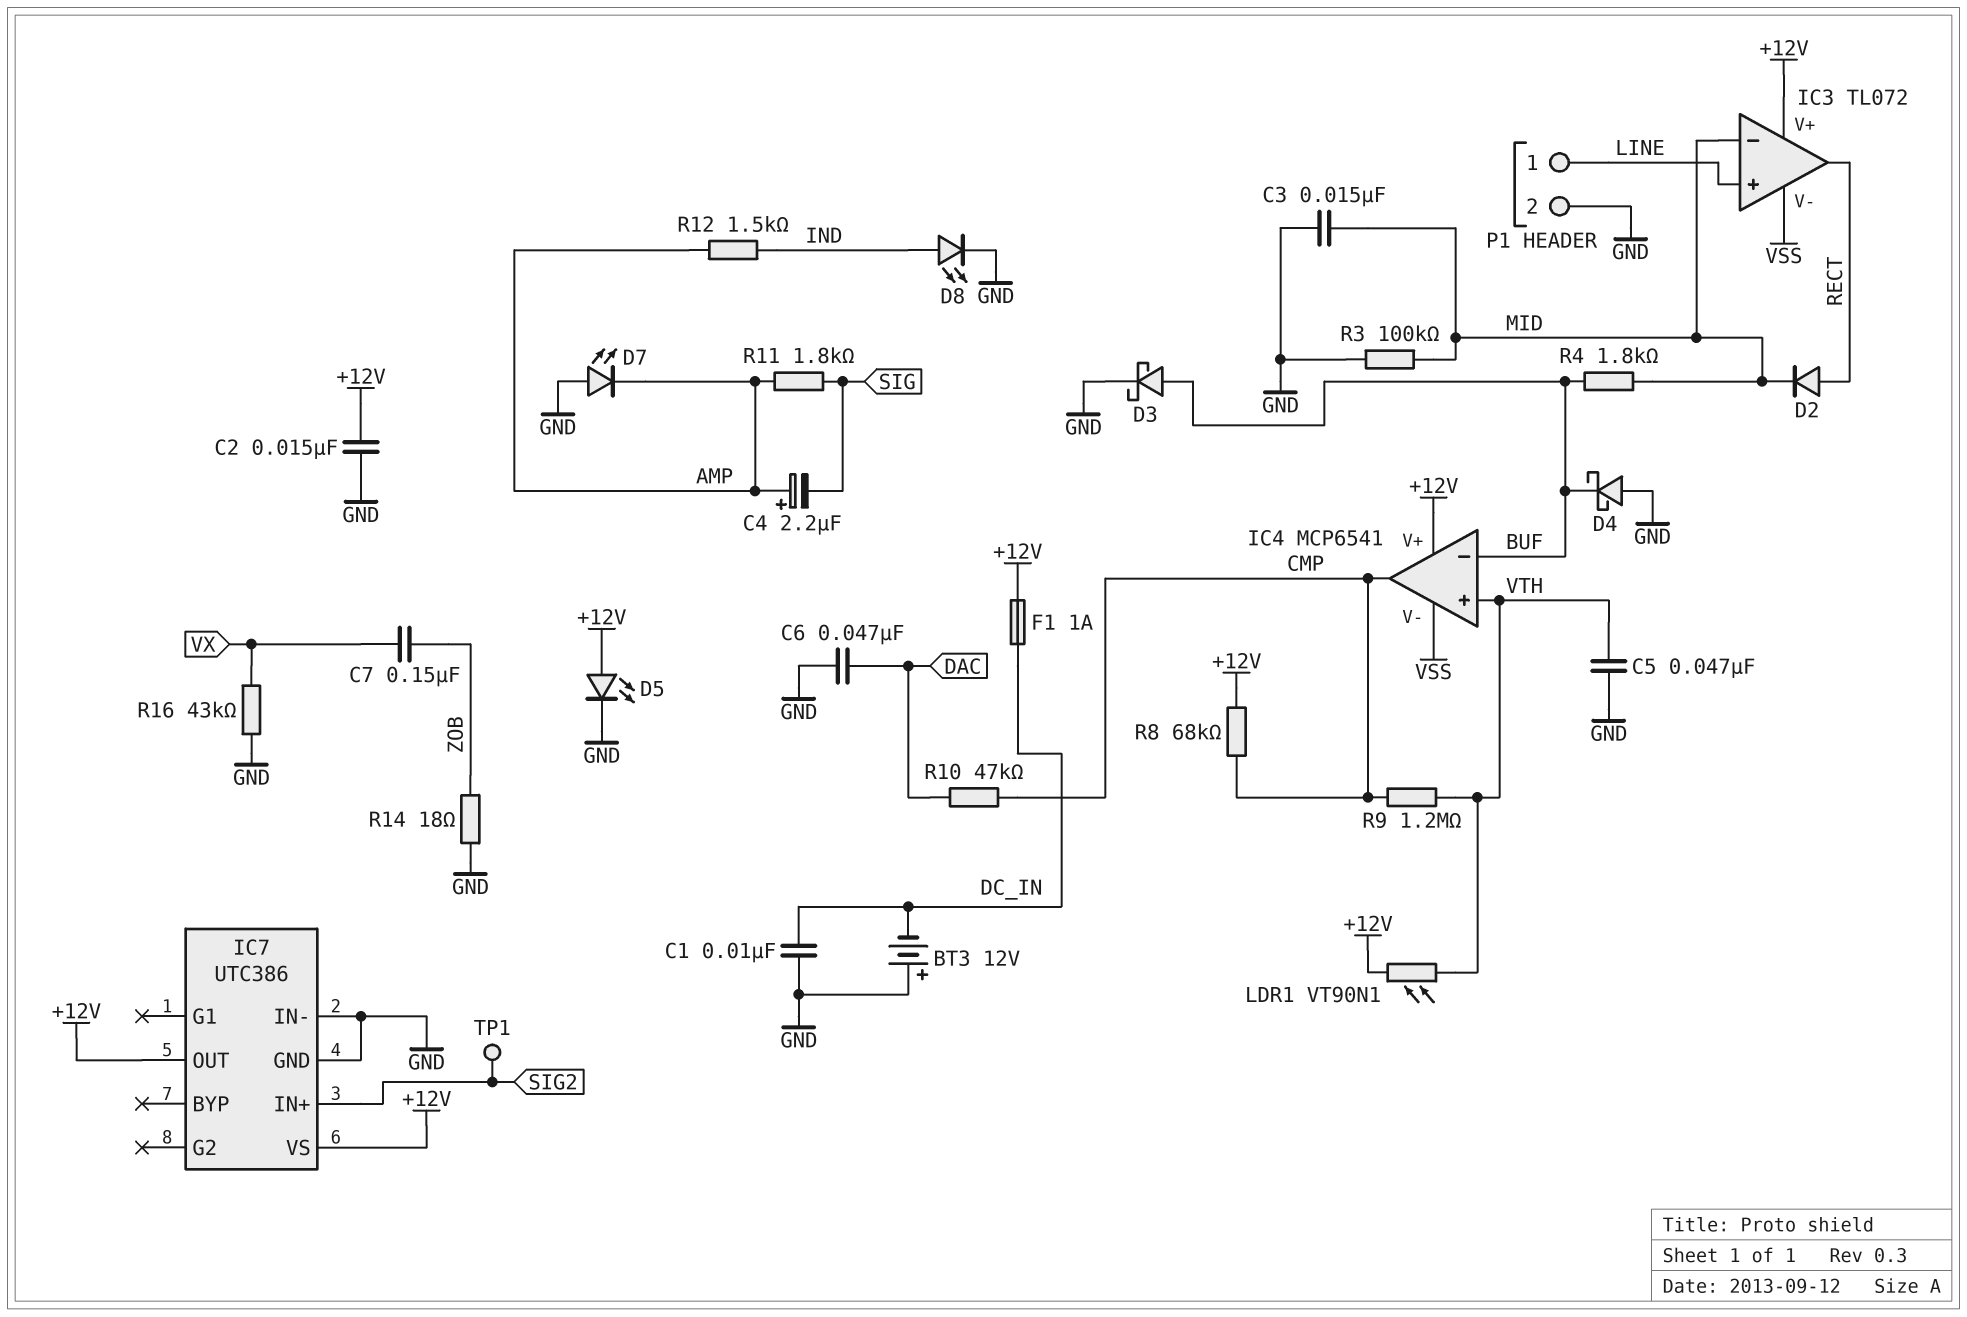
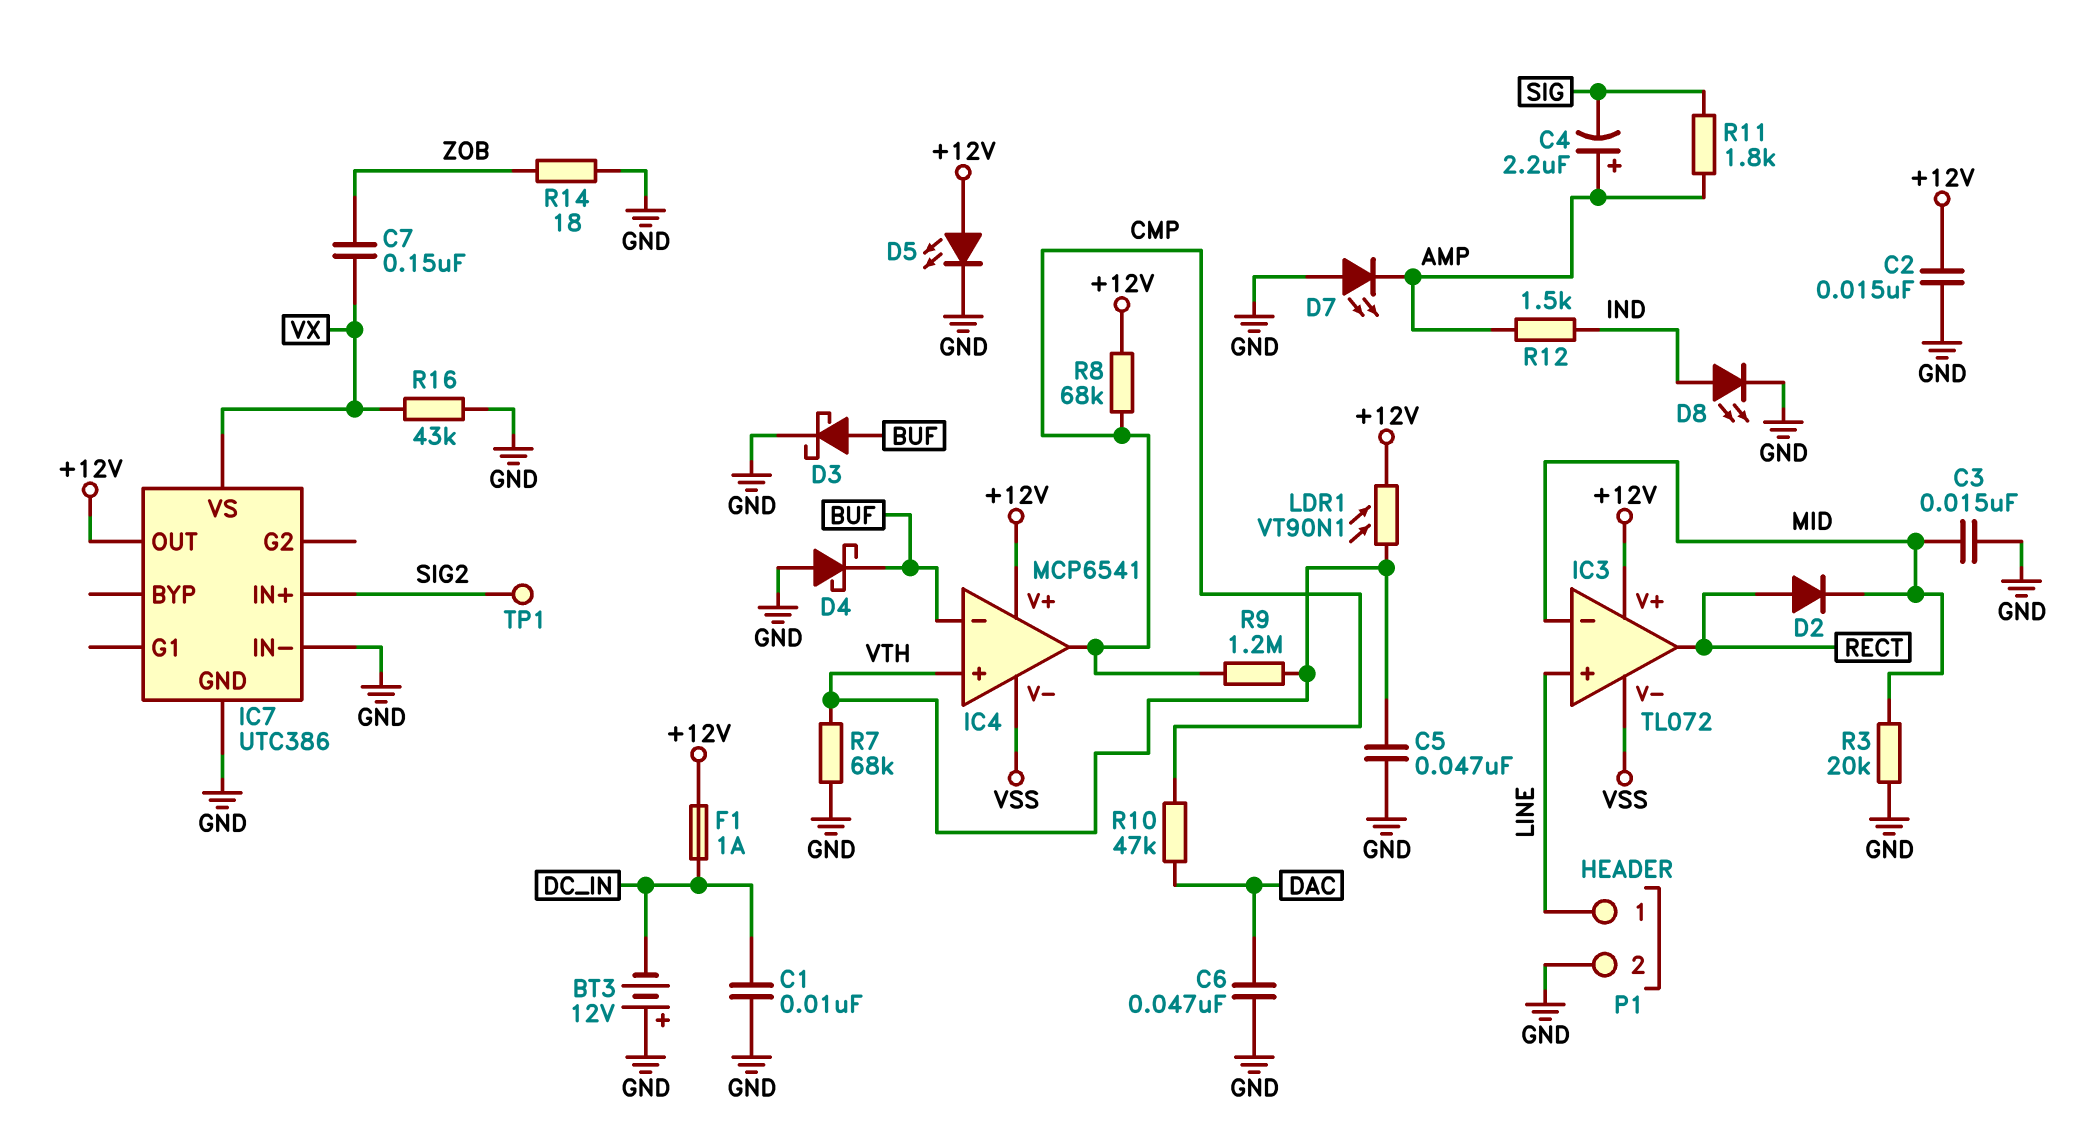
IC7 pin VS: +12V -> VX
R3: 100k (GND, MID) -> 20k (GND, MID)
R4: 1.8k (BUF, MID) -> none
R7: none -> 68k (GND, VTH)

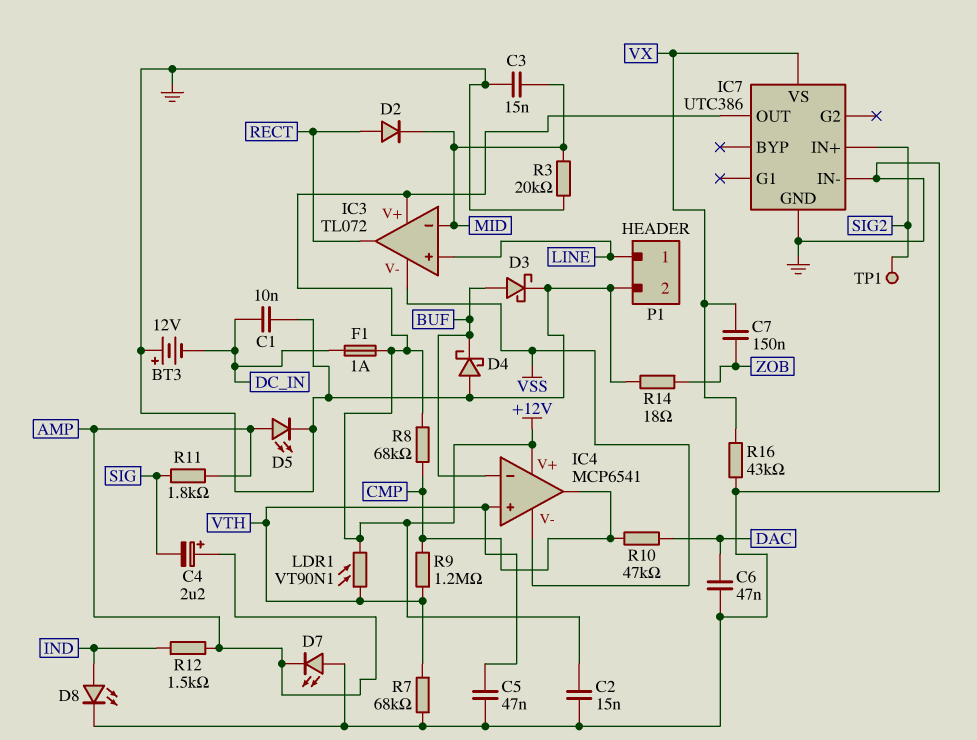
D5: LED (A +12V, K GND) -> LED (A AMP, K GND)

